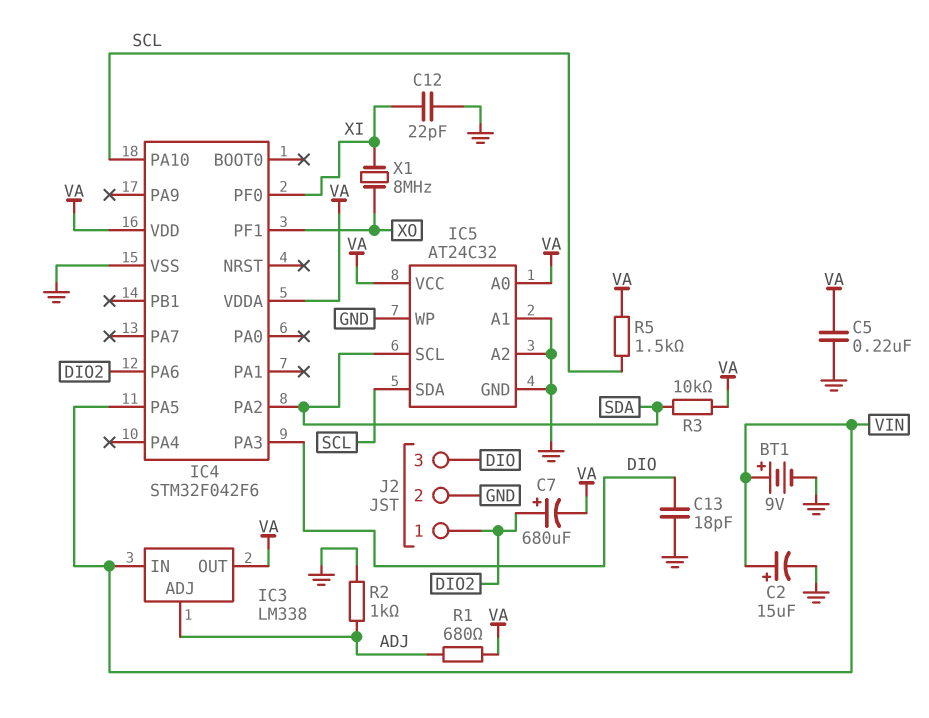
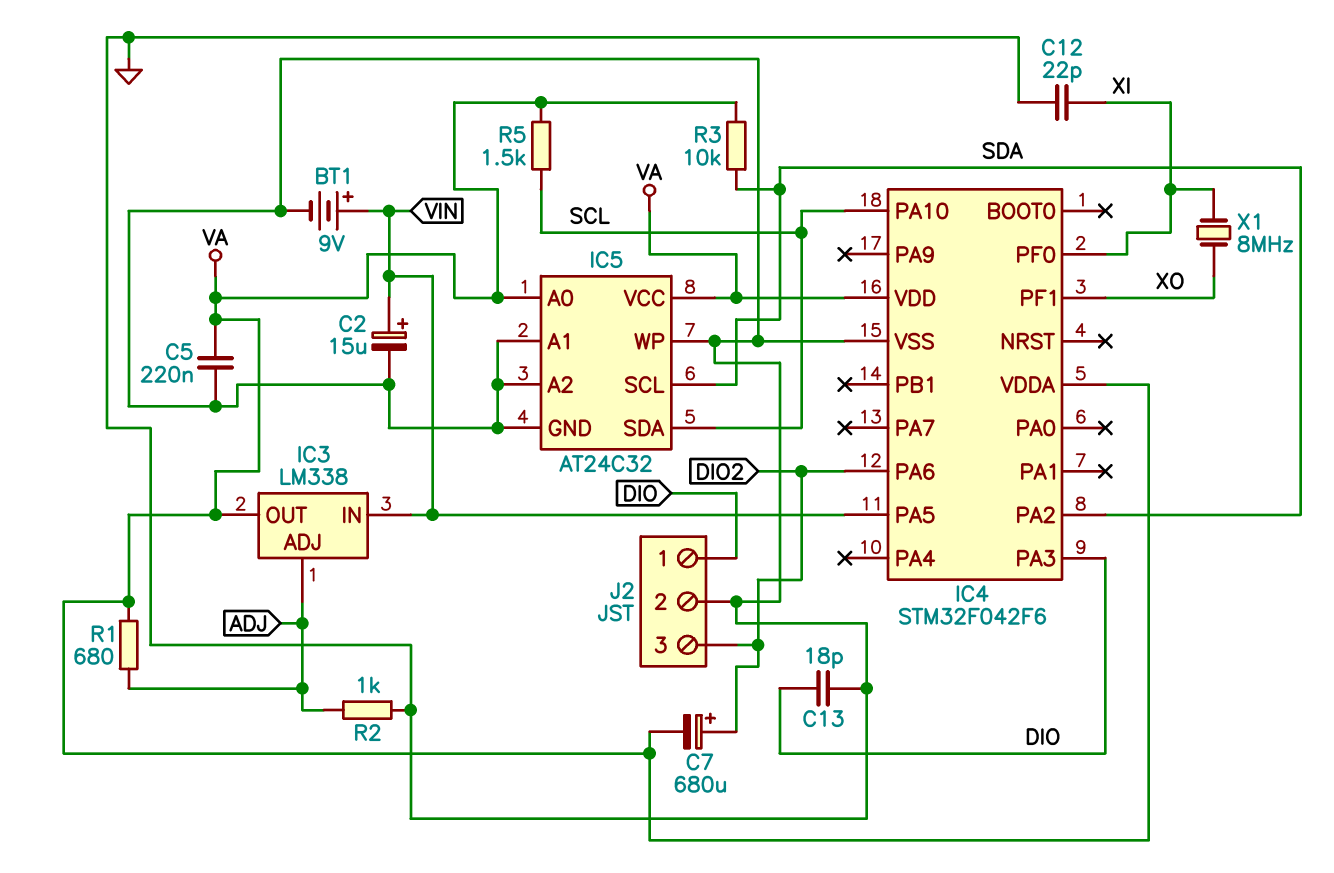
J2 pin 1: DIO2 -> DIO
J2 pin 3: DIO -> DIO2

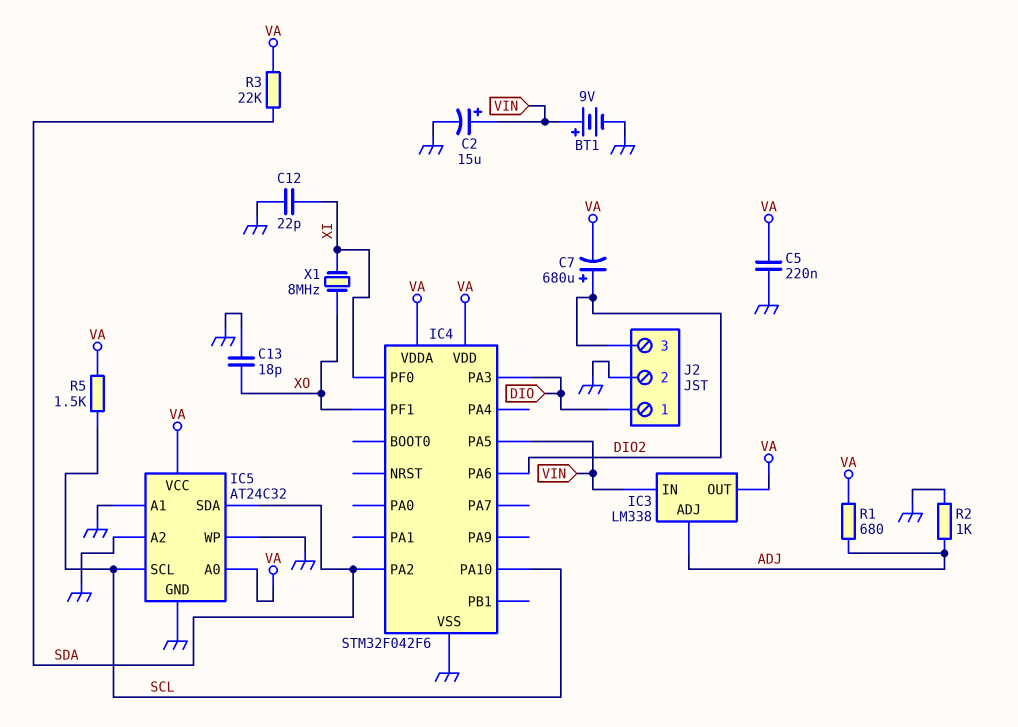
C13: 18pF (DIO, GND) -> 18pF (GND, XO)
IC5 pin SCL: SDA -> SCL
IC5 pin SDA: SCL -> SDA
R3: 10k (SDA, VA) -> 22k (SDA, VA)

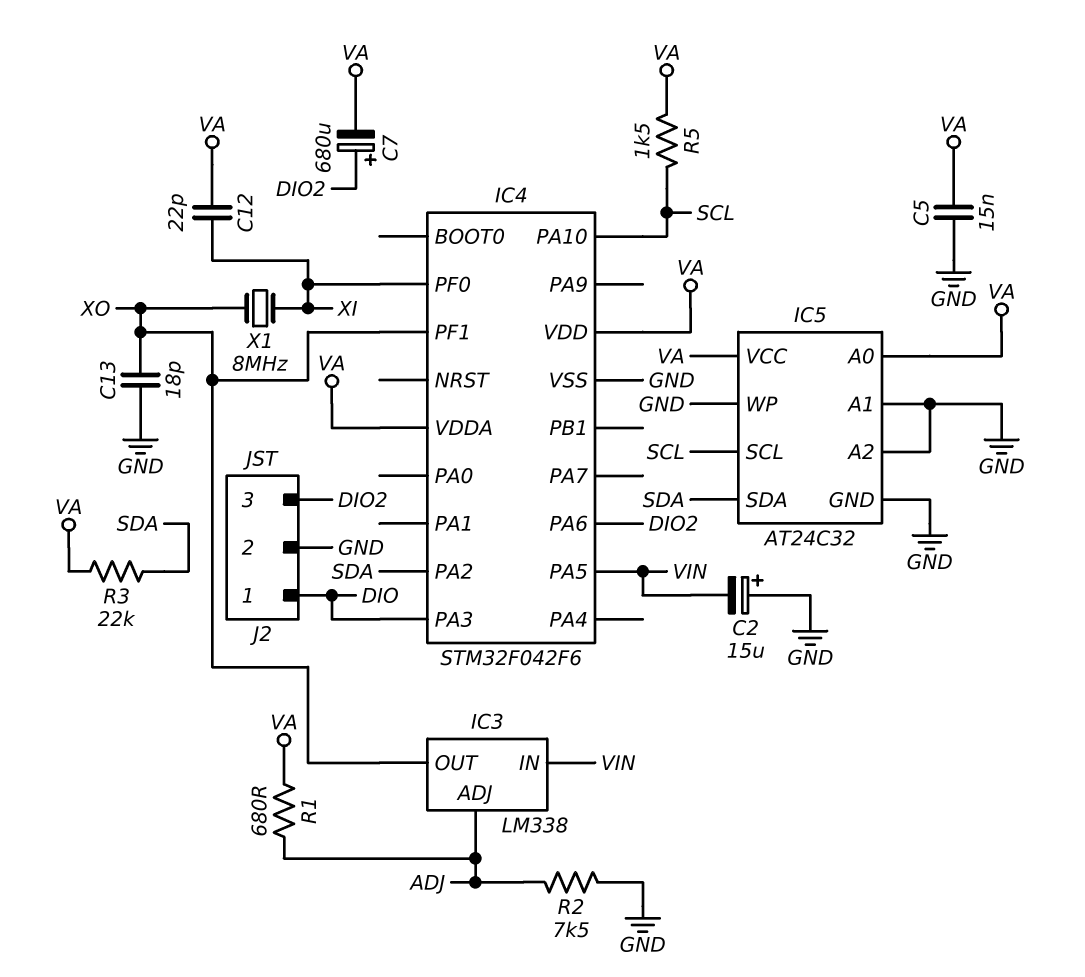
BT1: 9V (plus VIN, minus GND) -> none
C2: 15uF (plus VIN, minus GND) -> 15uF (plus GND, minus VIN)
C5: 220nF (GND, VA) -> 15nF (GND, VA)
C12: 22pF (GND, XI) -> 22pF (VA, XI)
IC3 pin OUT: VA -> XO
R2: 1k (ADJ, GND) -> 7.5k (ADJ, GND)

